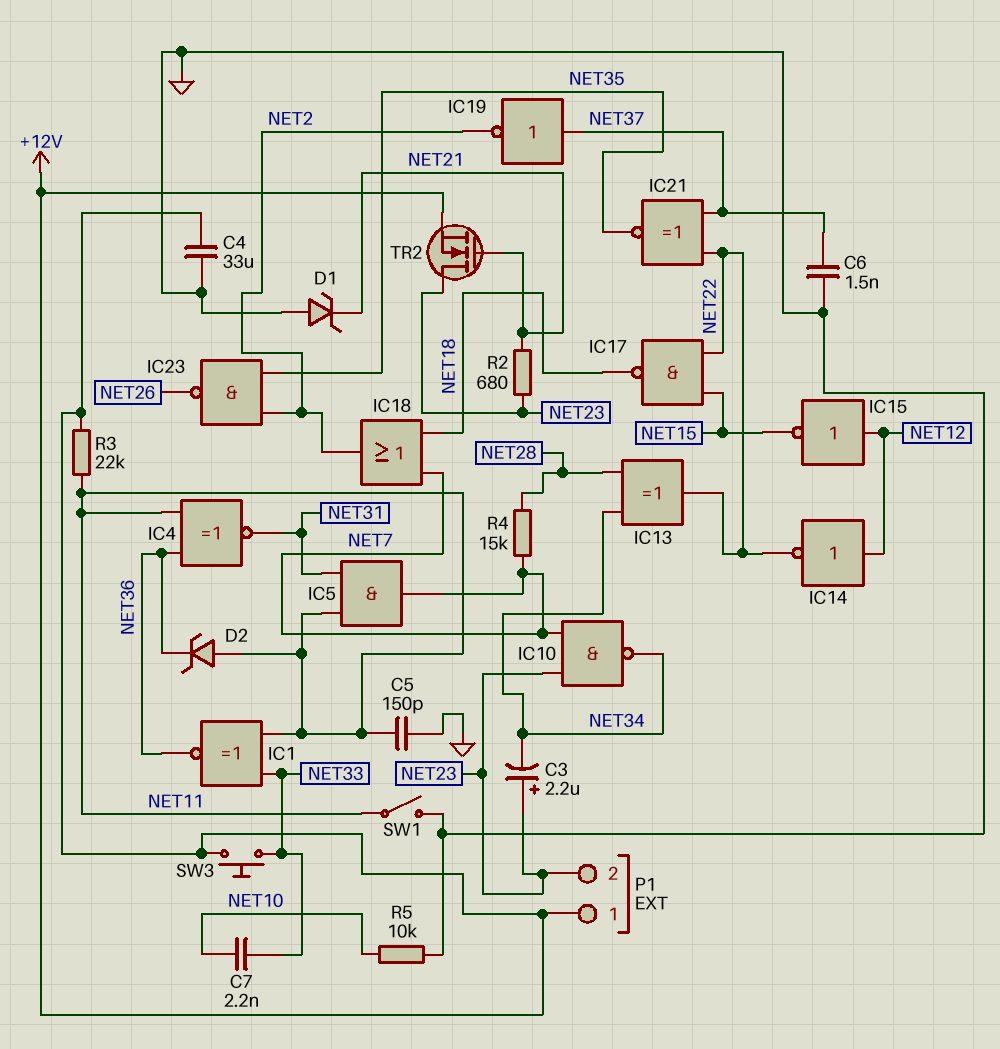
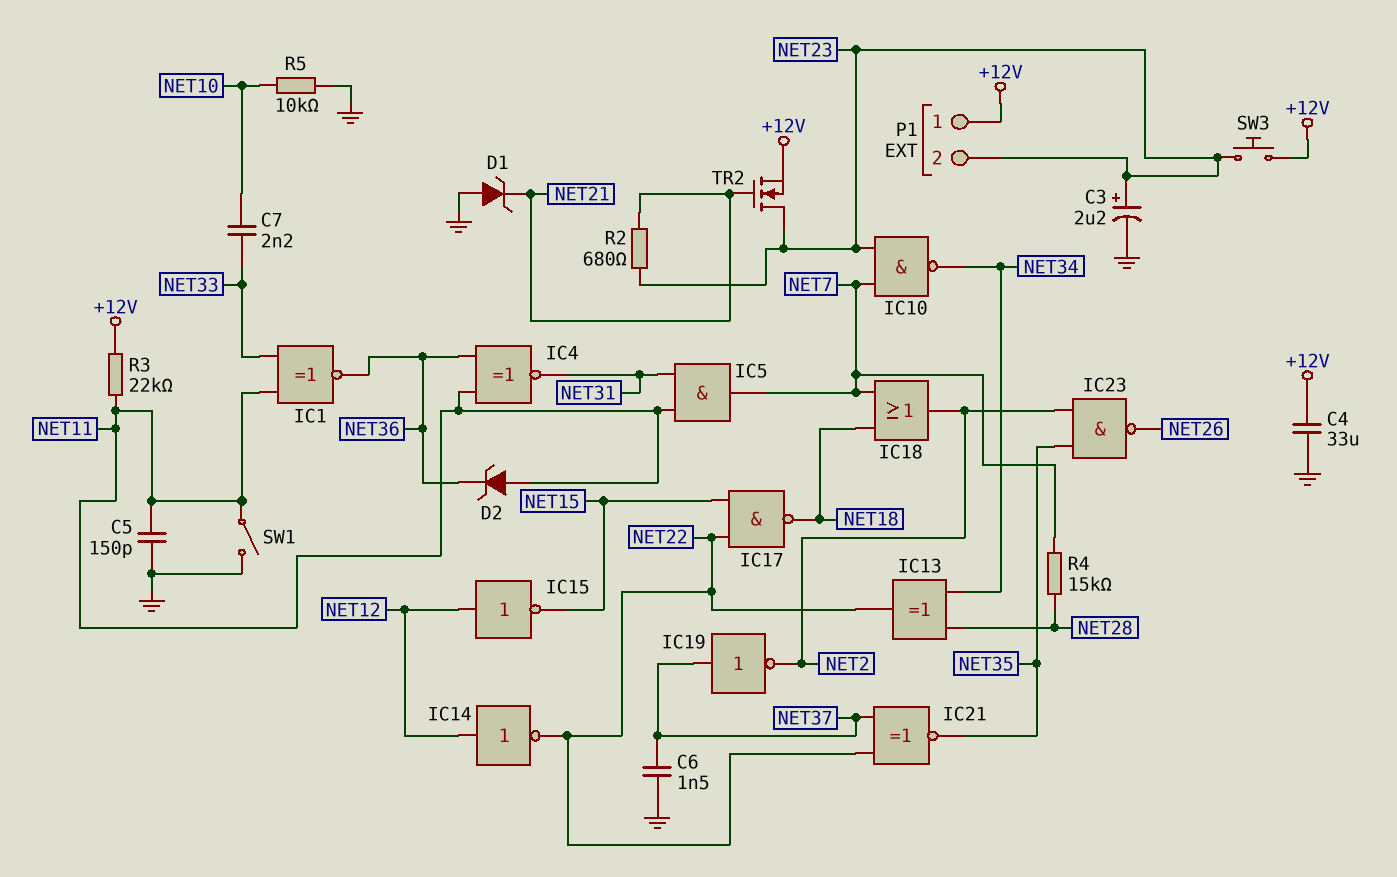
C3: 2.2uF (plus NET23, minus NET34) -> 2.2uF (plus NET23, minus GND)
SW3: button (+12V, NET33) -> button (+12V, NET23)

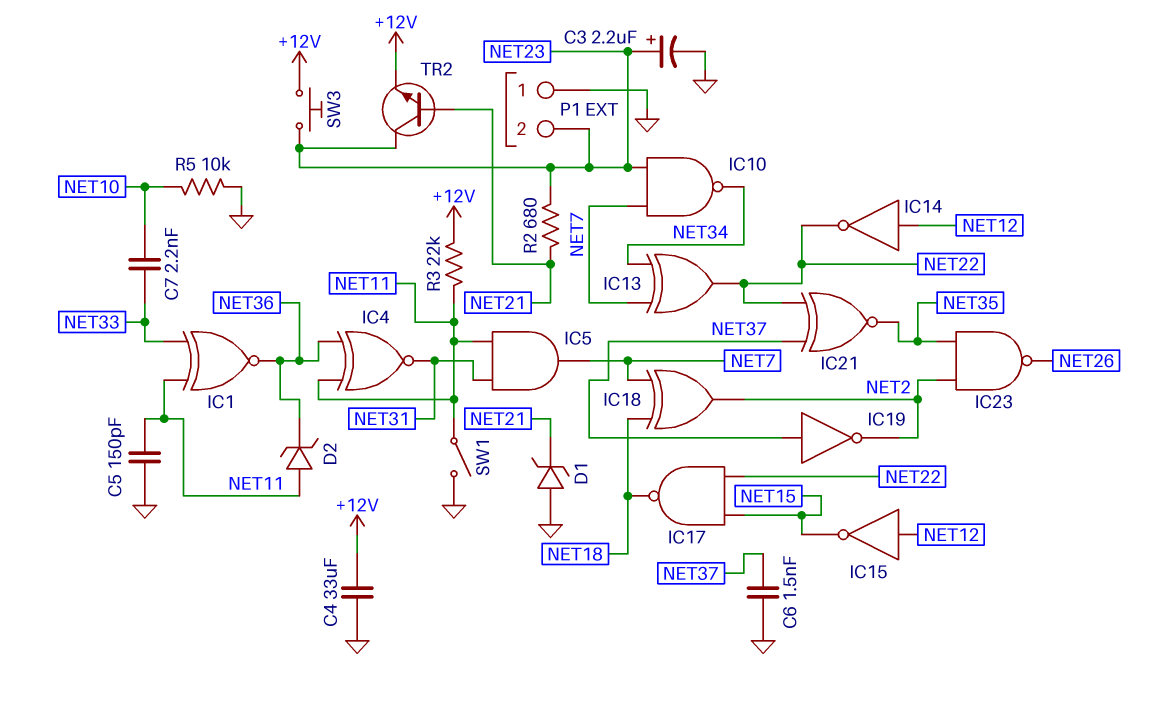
IC13: XOR (in NET28, in NET34, out NET22) -> XOR (in NET7, in NET34, out NET22)
IC18: OR (in NET7, in NET18, out NET2) -> XOR (in NET7, in NET18, out NET2)
P1 pin 1: +12V -> GND
R4: 15k (NET7, NET28) -> none
TR2: NMOS (G NET21, D NET23, S +12V) -> NPN (B NET21, C NET23, E +12V)

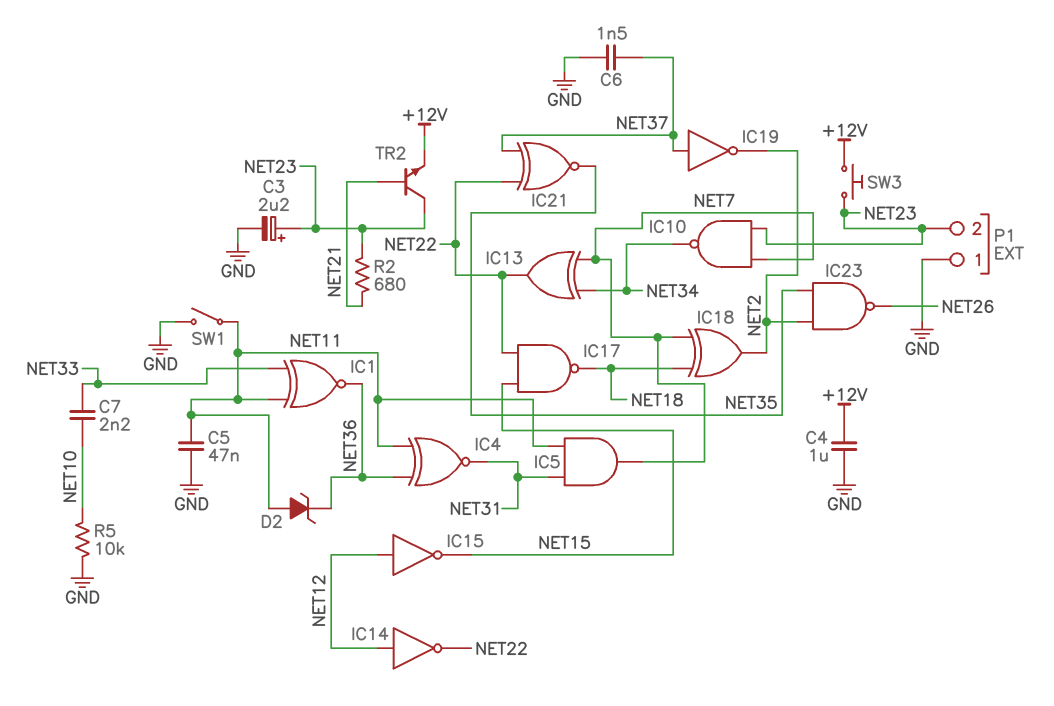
C4: 33uF (+12V, GND) -> 1uF (+12V, GND)
C5: 150pF (GND, NET11) -> 47nF (GND, NET11)
D1: zener (A GND, K NET21) -> none
R3: 22k (+12V, NET11) -> none

